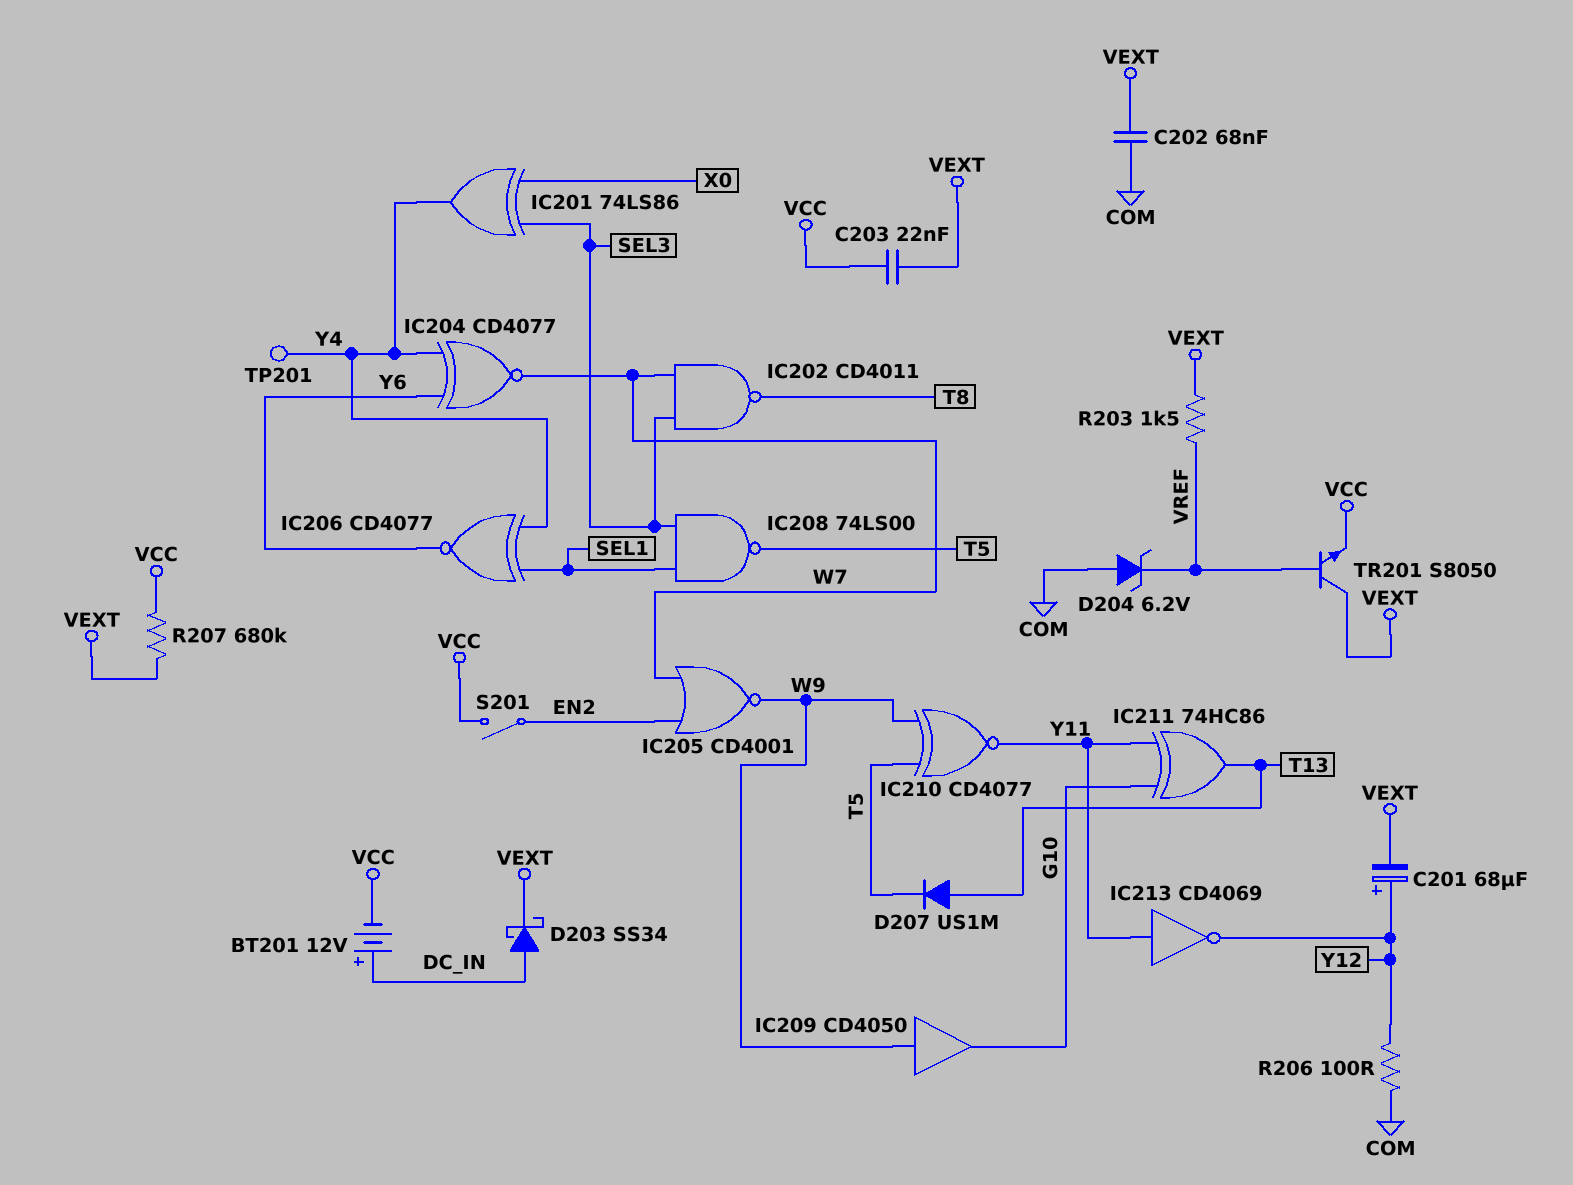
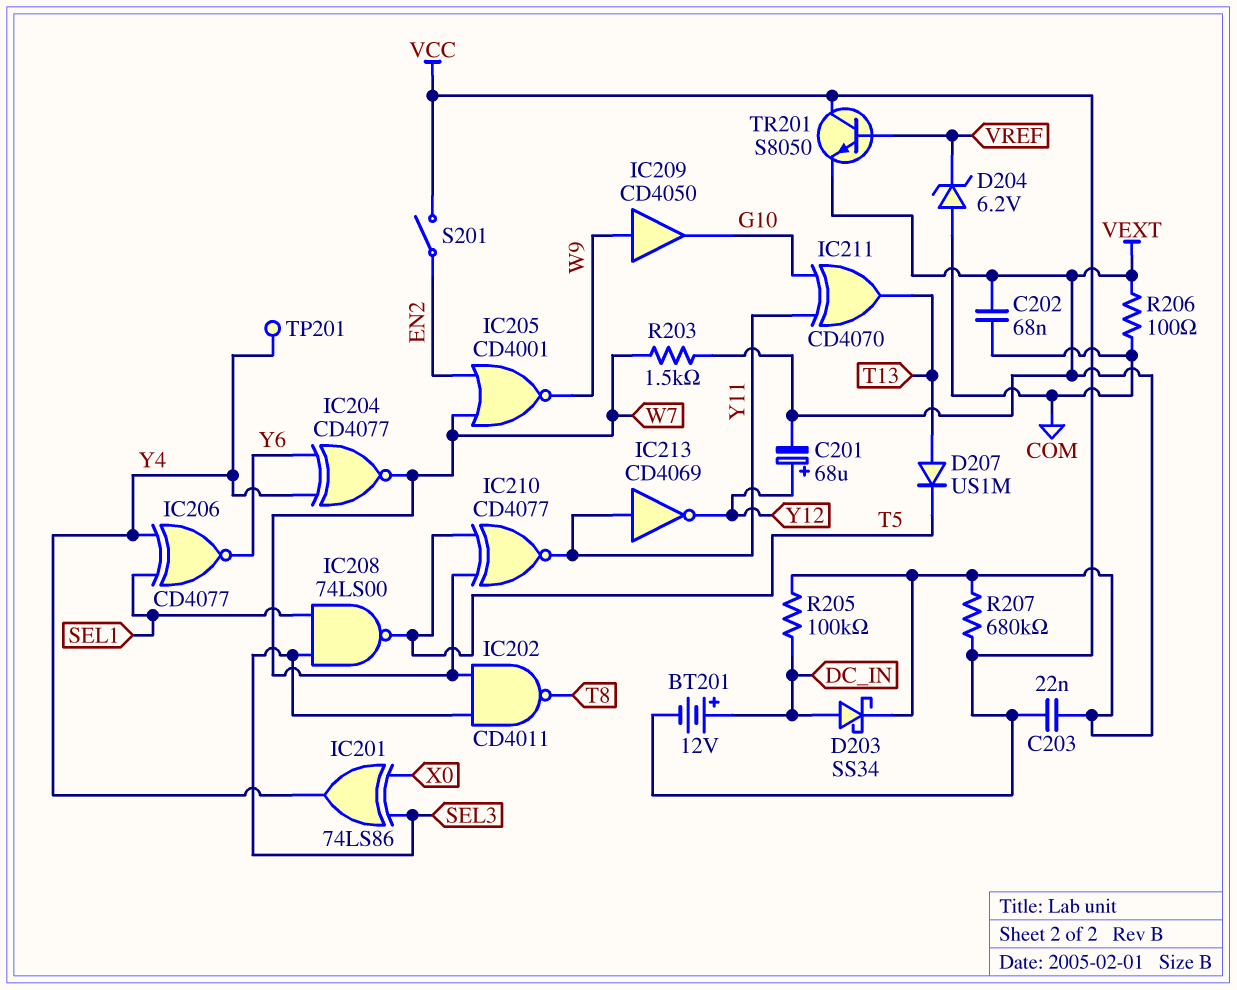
IC210: XNOR CD4077 (in T5, in W9, out Y11) -> XNOR CD4077 (in T5, in W7, out Y11)
IC211: XOR 74HC86 (in G10, in Y11, out T13) -> XOR CD4070 (in G10, in Y11, out T13)
R203: 1.5k (VEXT, VREF) -> 1.5k (VEXT, W7)
R205: none -> 100k (DC_IN, VEXT)
R206: 100 (COM, Y12) -> 100 (COM, VEXT)
TR201: NPN S8050 (B VREF, C VEXT, E VCC) -> NPN S8050 (B VREF, C VCC, E VEXT)

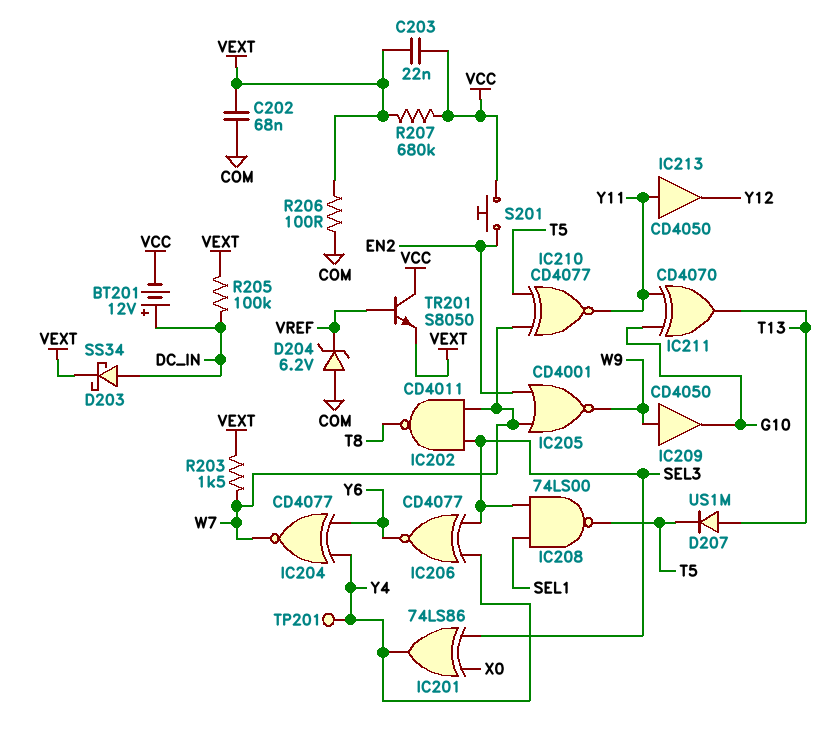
C201: 68uF (plus Y12, minus VEXT) -> none
IC206: XNOR CD4077 (in SEL1, in Y4, out Y6) -> XNOR CD4077 (in SEL3, in Y4, out Y6)
IC213: NOT CD4069 (in Y11, out Y12) -> buffer CD4050 (in Y11, out Y12)
S201: switch (EN2, VCC) -> button (EN2, VCC)

